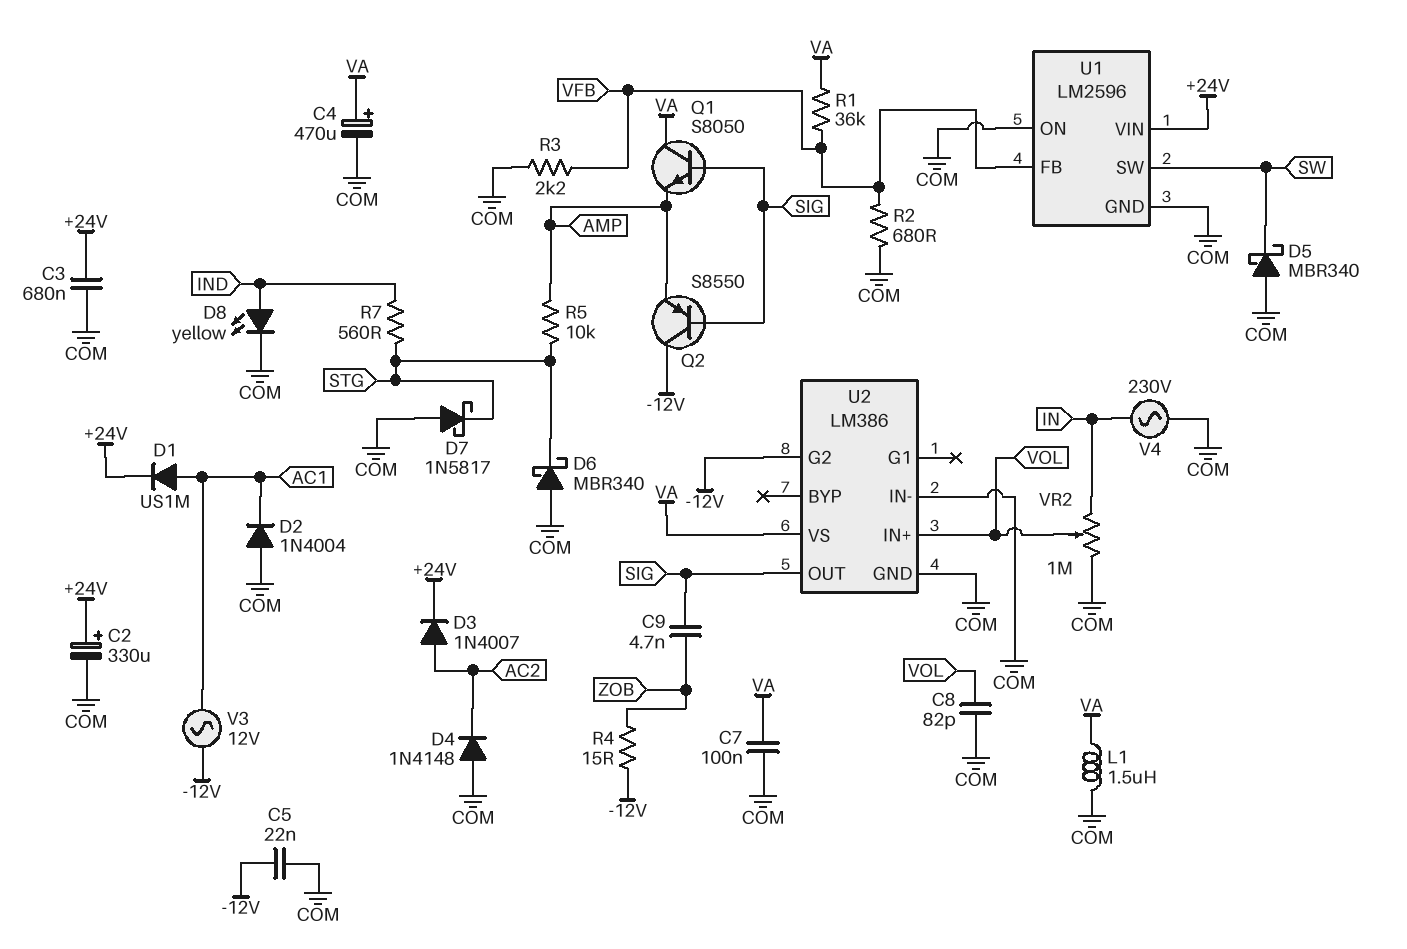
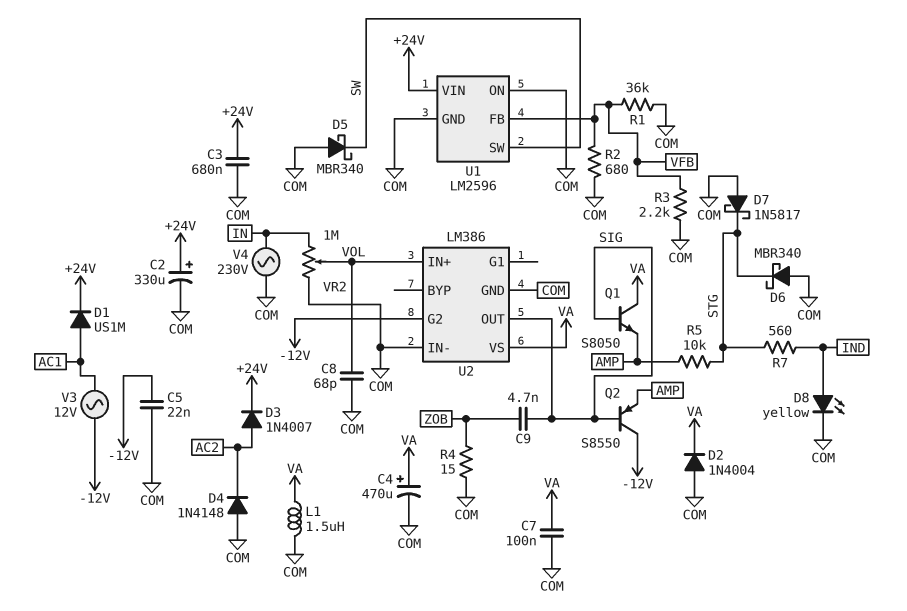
C8: 82pF (COM, VOL) -> 68pF (COM, VOL)
D2: diode 1N4004 (A COM, K AC1) -> diode 1N4004 (A COM, K VA)
R1: 36k (VA, VFB) -> 36k (COM, VFB)
R4: 15 (-12V, ZOB) -> 15 (COM, ZOB)

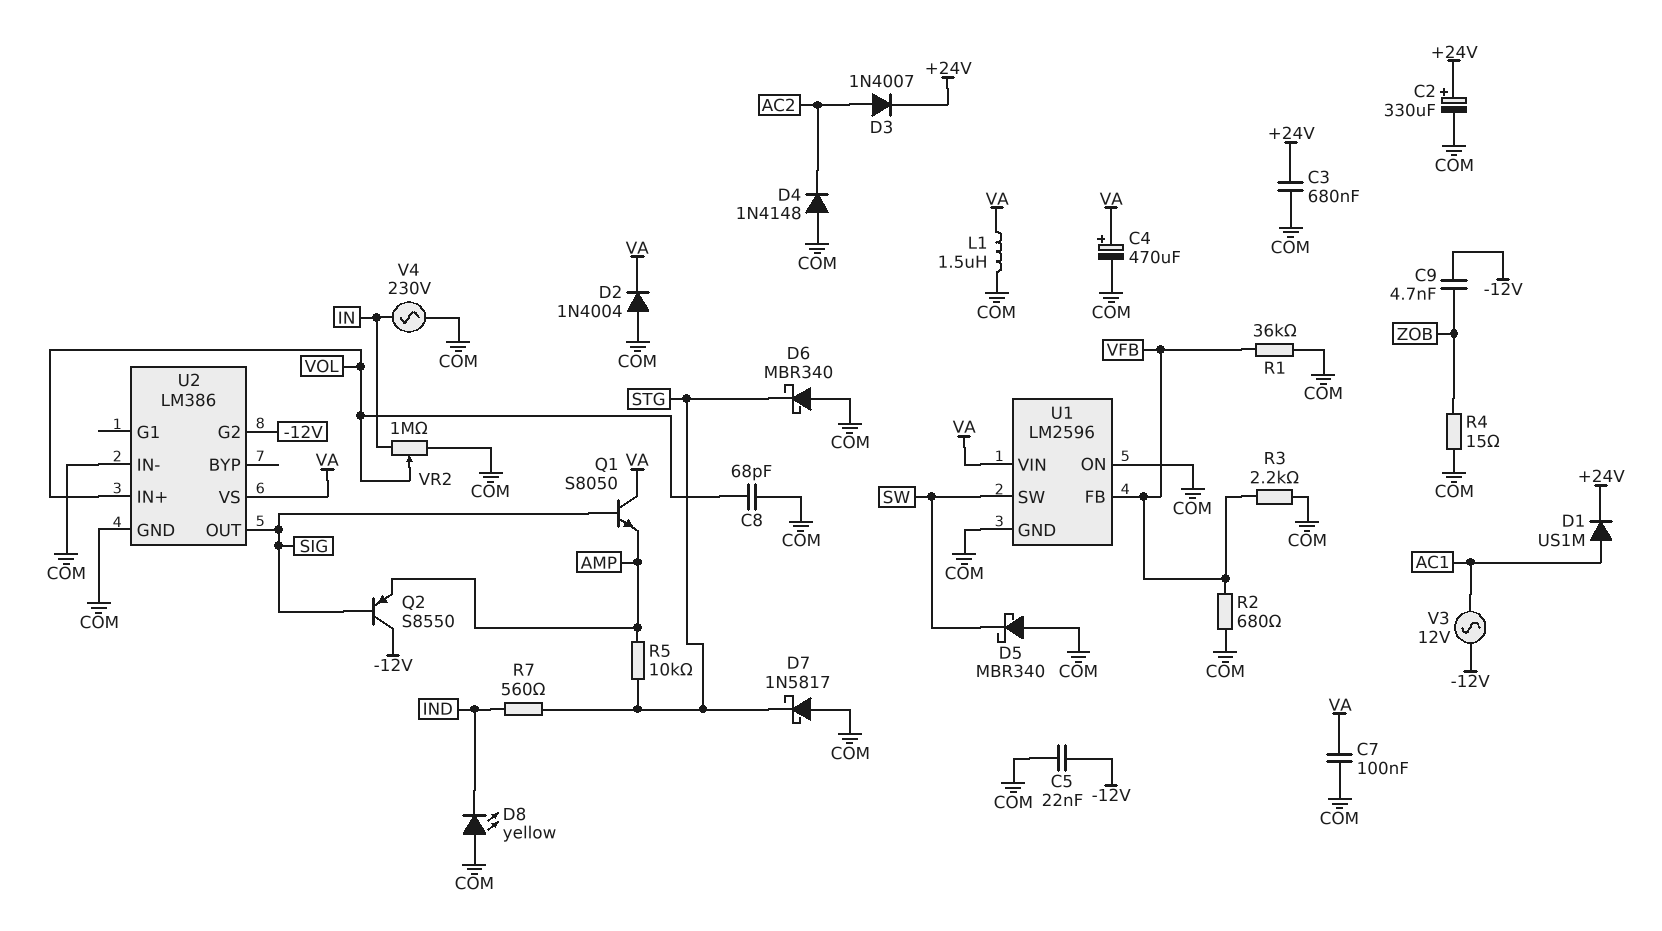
C9: 4.7nF (SIG, ZOB) -> 4.7nF (-12V, ZOB)
D8: LED yellow (A IND, K COM) -> LED yellow (A COM, K IND)
U1 pin VIN: +24V -> VA

